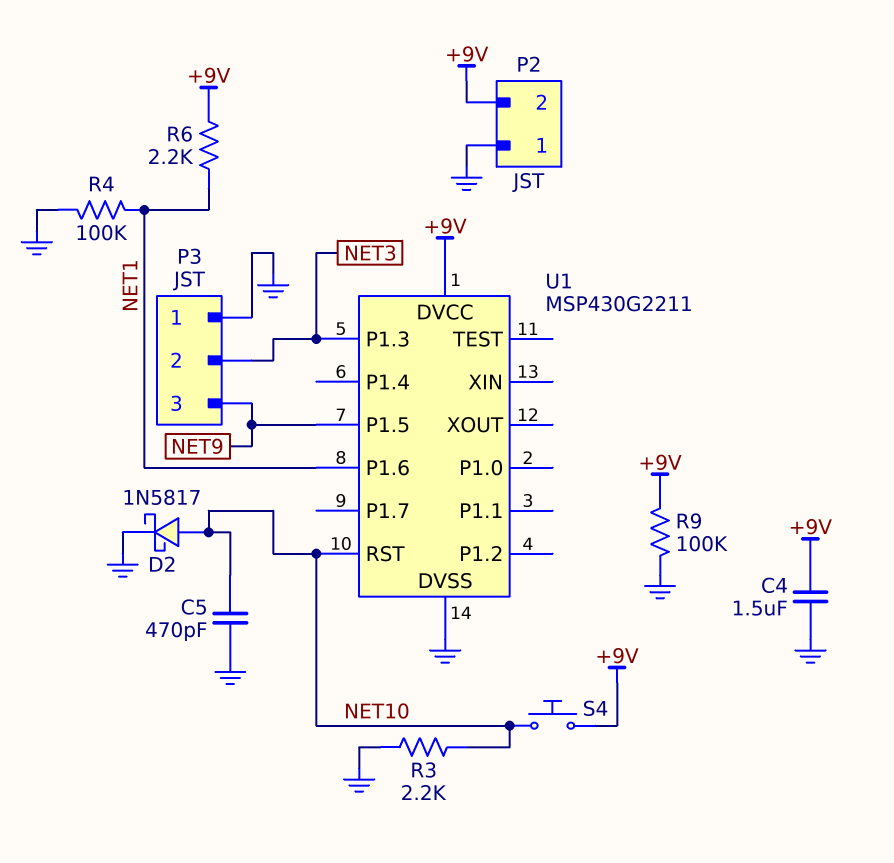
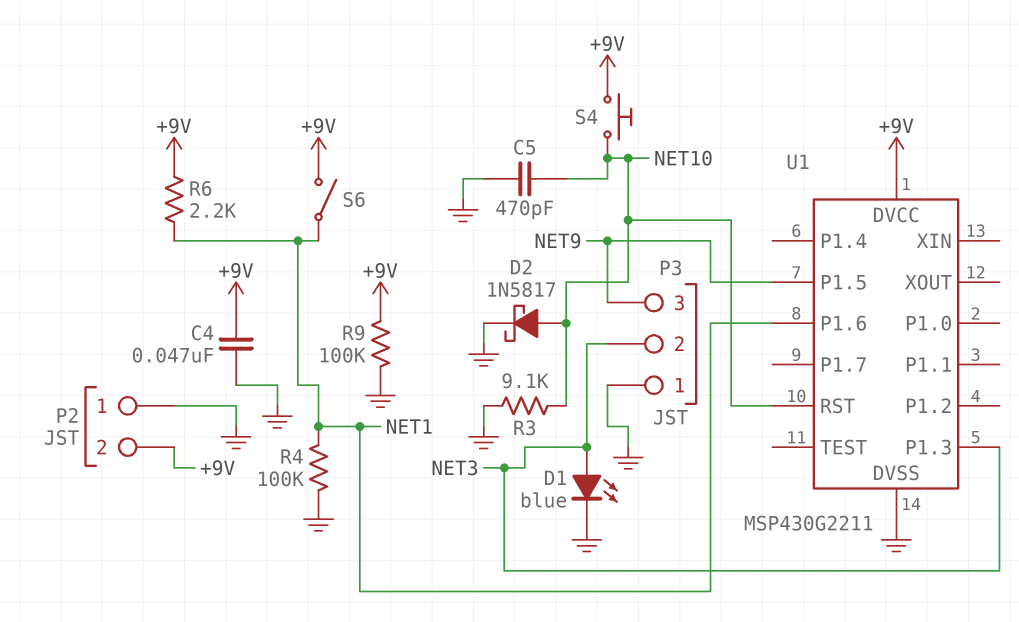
C4: 1.5uF (+9V, GND) -> 47nF (+9V, GND)
D1: none -> LED blue (A NET3, K GND)
R3: 2.2k (GND, NET10) -> 9.1k (GND, NET10)
S6: none -> switch (+9V, NET1)

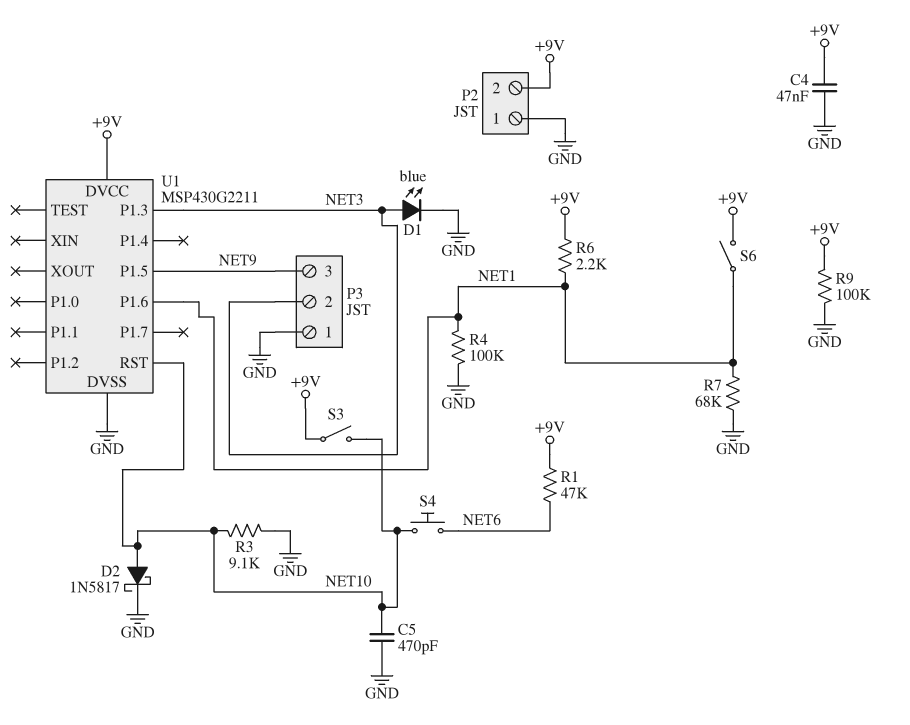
R1: none -> 47k (+9V, NET6)
R7: none -> 68k (GND, NET1)
S3: none -> switch (+9V, NET10)
S4: button (+9V, NET10) -> button (NET6, NET10)

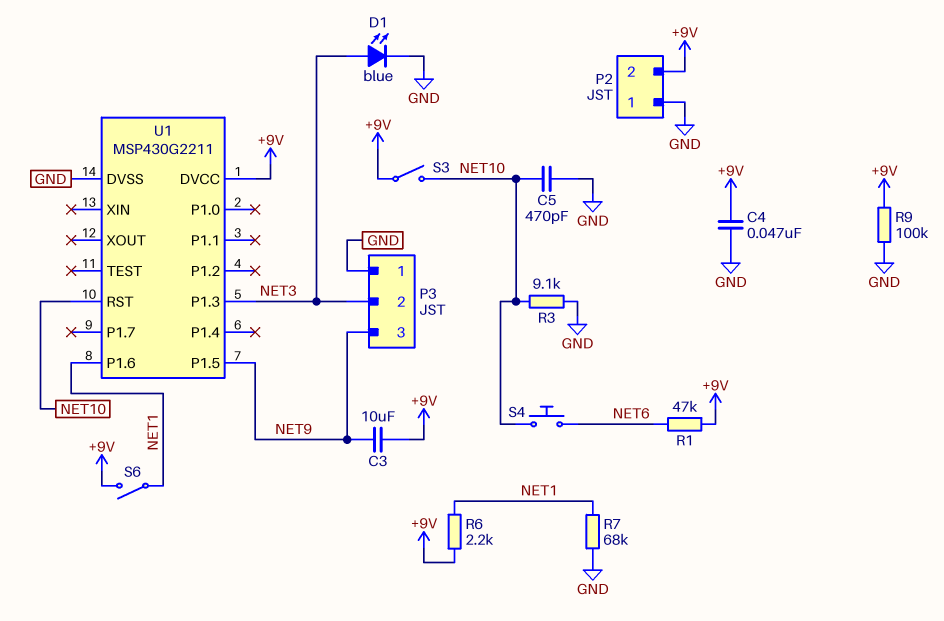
C3: none -> 10uF (+9V, NET9)
D2: schottky 1N5817 (A NET10, K GND) -> none
R4: 100k (GND, NET1) -> none

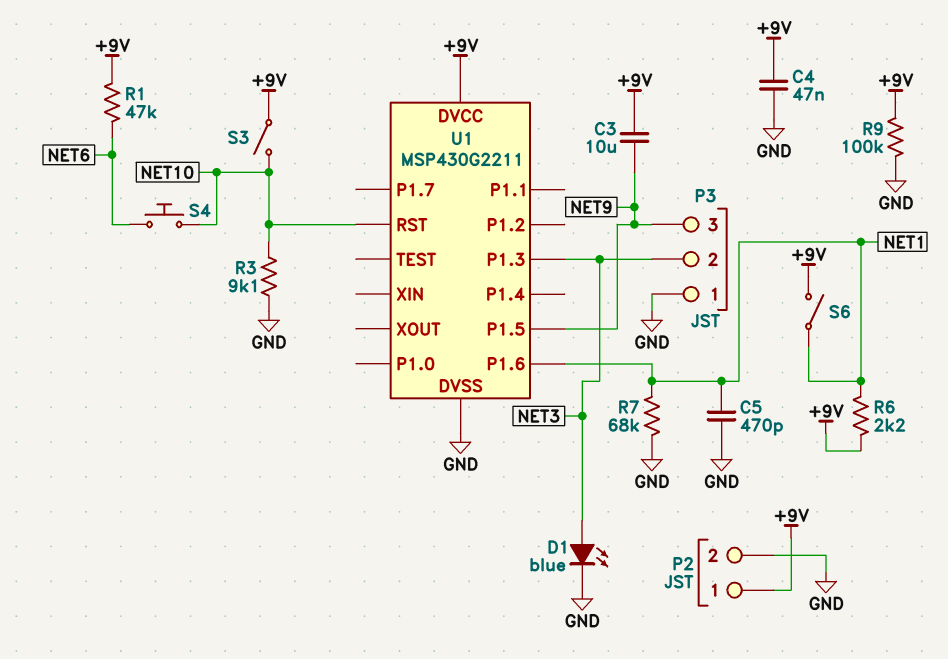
C5: 470pF (GND, NET10) -> 470pF (GND, NET1)
P2 pin 1: GND -> +9V
P2 pin 2: +9V -> GND

